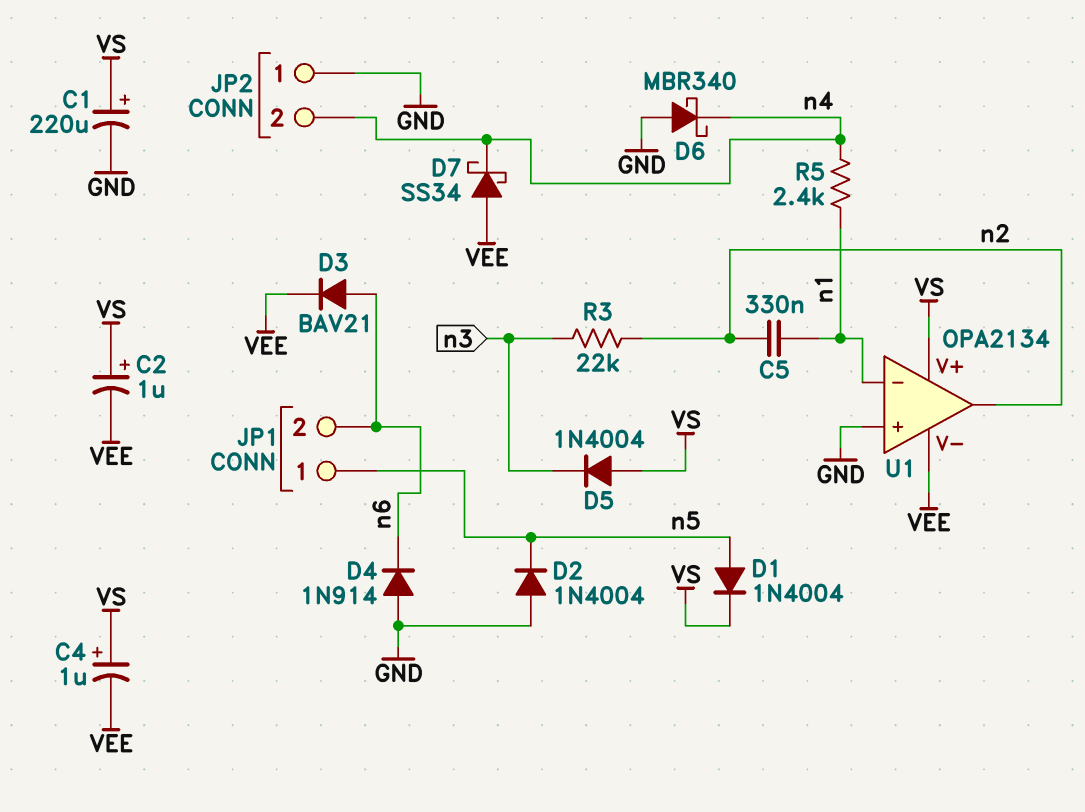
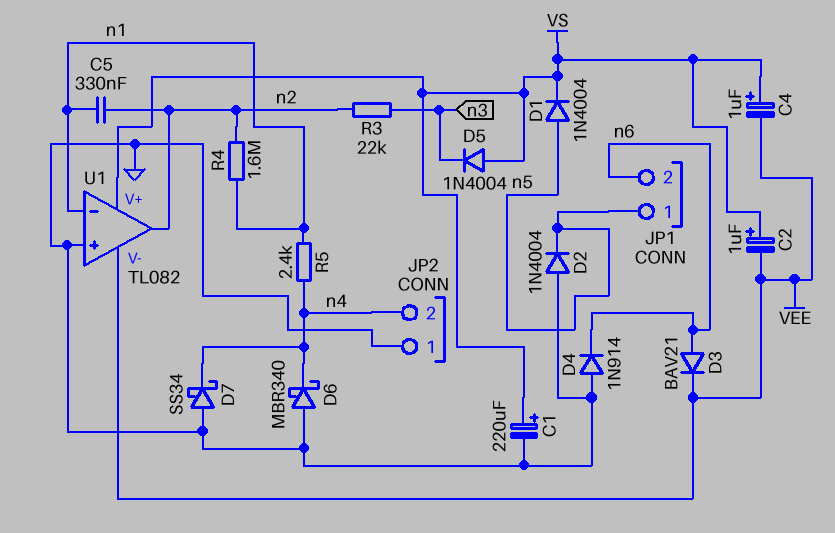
D7: schottky SS34 (A VEE, K n4) -> schottky SS34 (A GND, K n4)
R4: none -> 1.6M (n1, n2)
U1: OPA2134 -> TL082

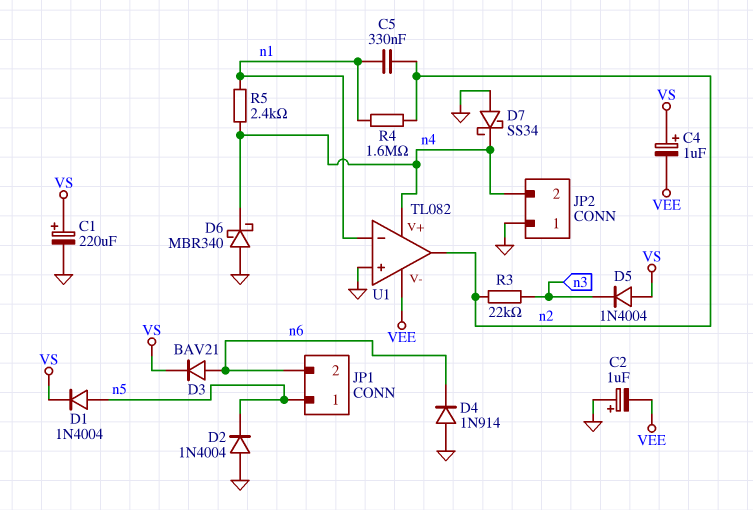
C2: 1uF (plus VS, minus VEE) -> 1uF (plus GND, minus VEE)
D3: diode BAV21 (A n6, K VEE) -> diode BAV21 (A n6, K VS)
U1 pin V+: VS -> n4

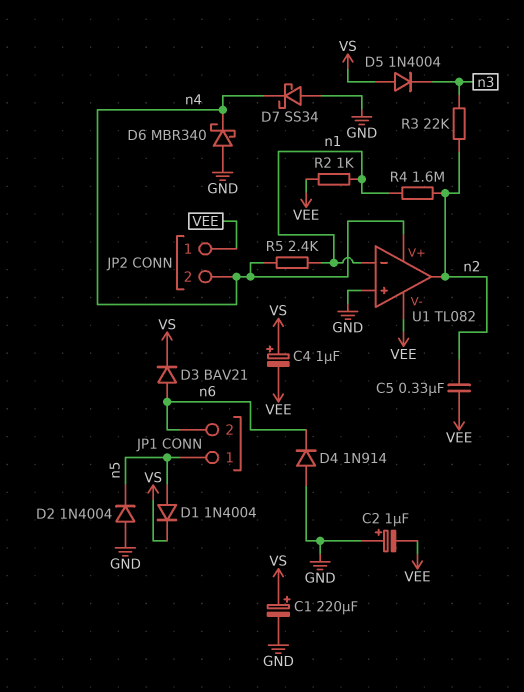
C5: 330nF (n1, n2) -> 330nF (VEE, n2)
JP2 pin 1: GND -> VEE
R2: none -> 1k (VEE, n1)

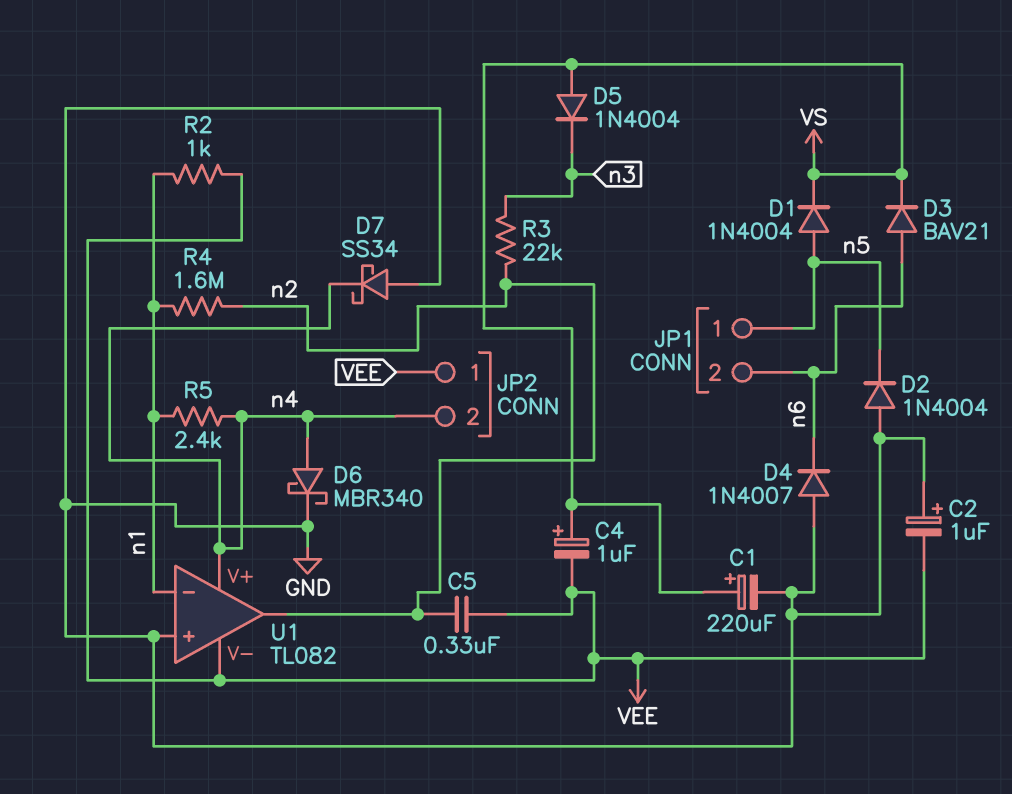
D4: diode 1N914 (A GND, K n6) -> diode 1N4007 (A GND, K n6)
D6: schottky MBR340 (A GND, K n4) -> schottky MBR340 (A n4, K GND)

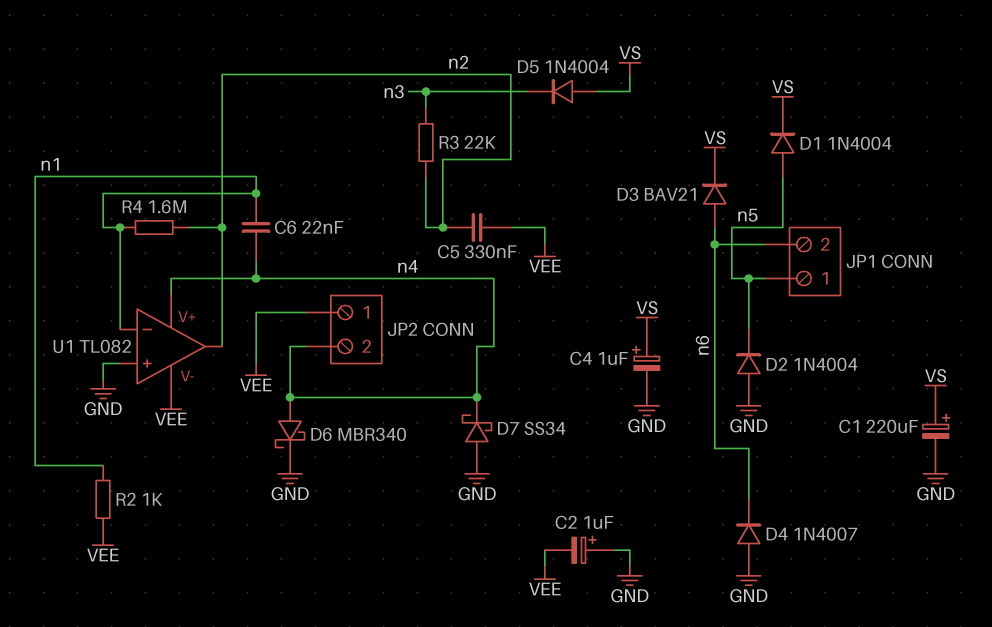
C4: 1uF (plus VS, minus VEE) -> 1uF (plus VS, minus GND)
C6: none -> 22nF (n1, n4)
R5: 2.4k (n1, n4) -> none

